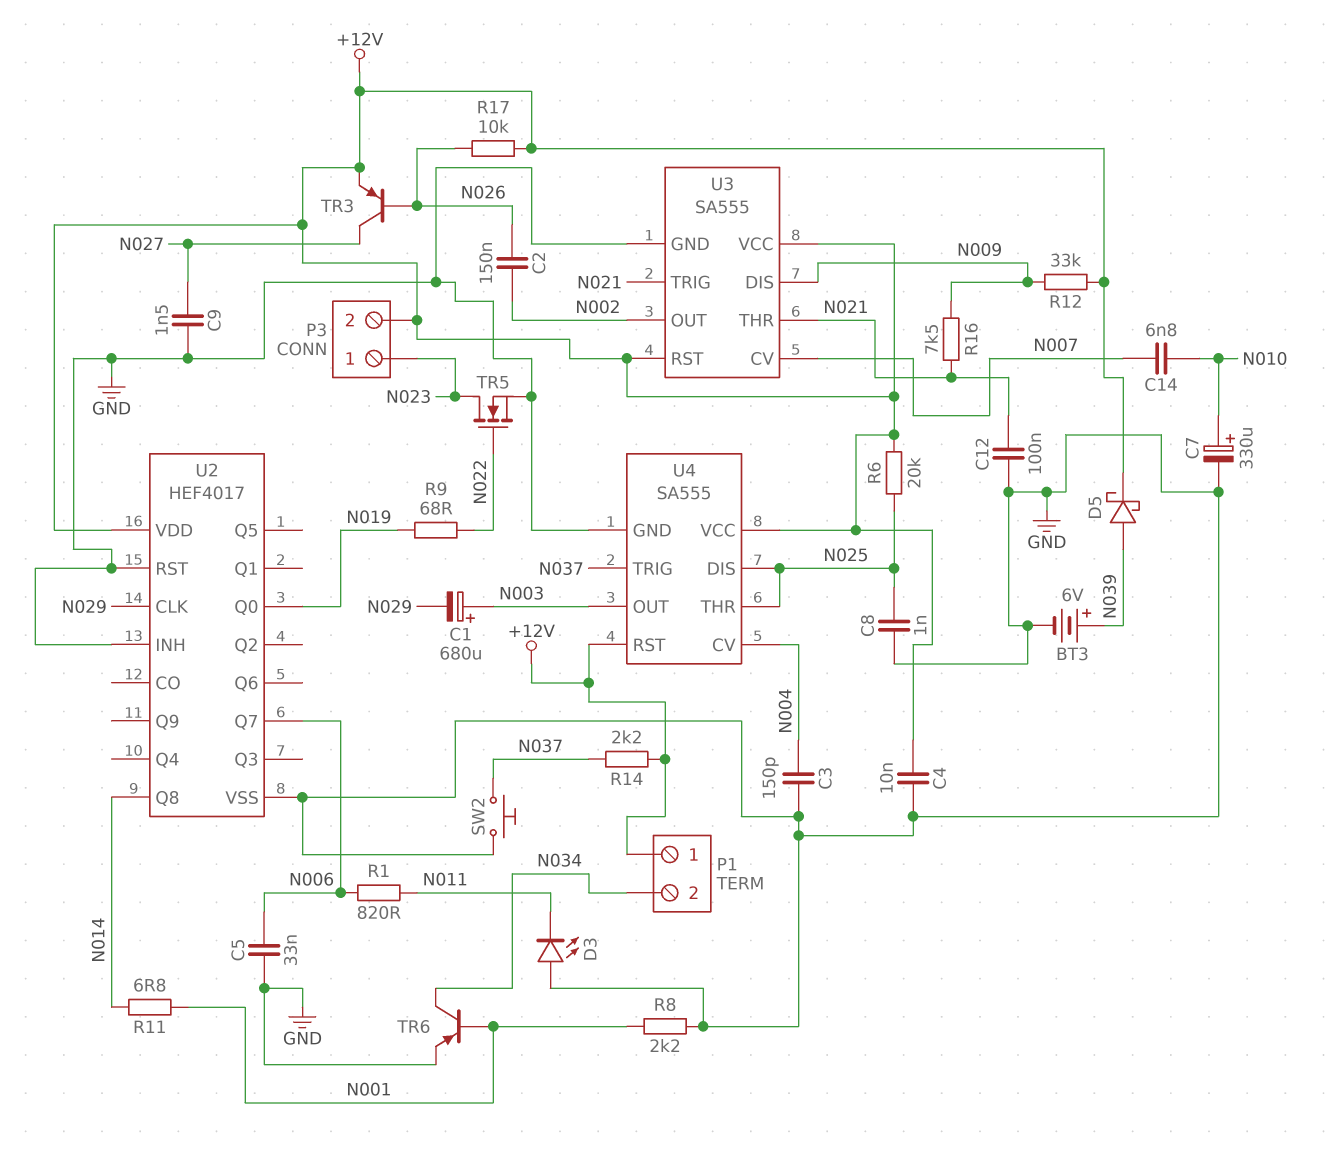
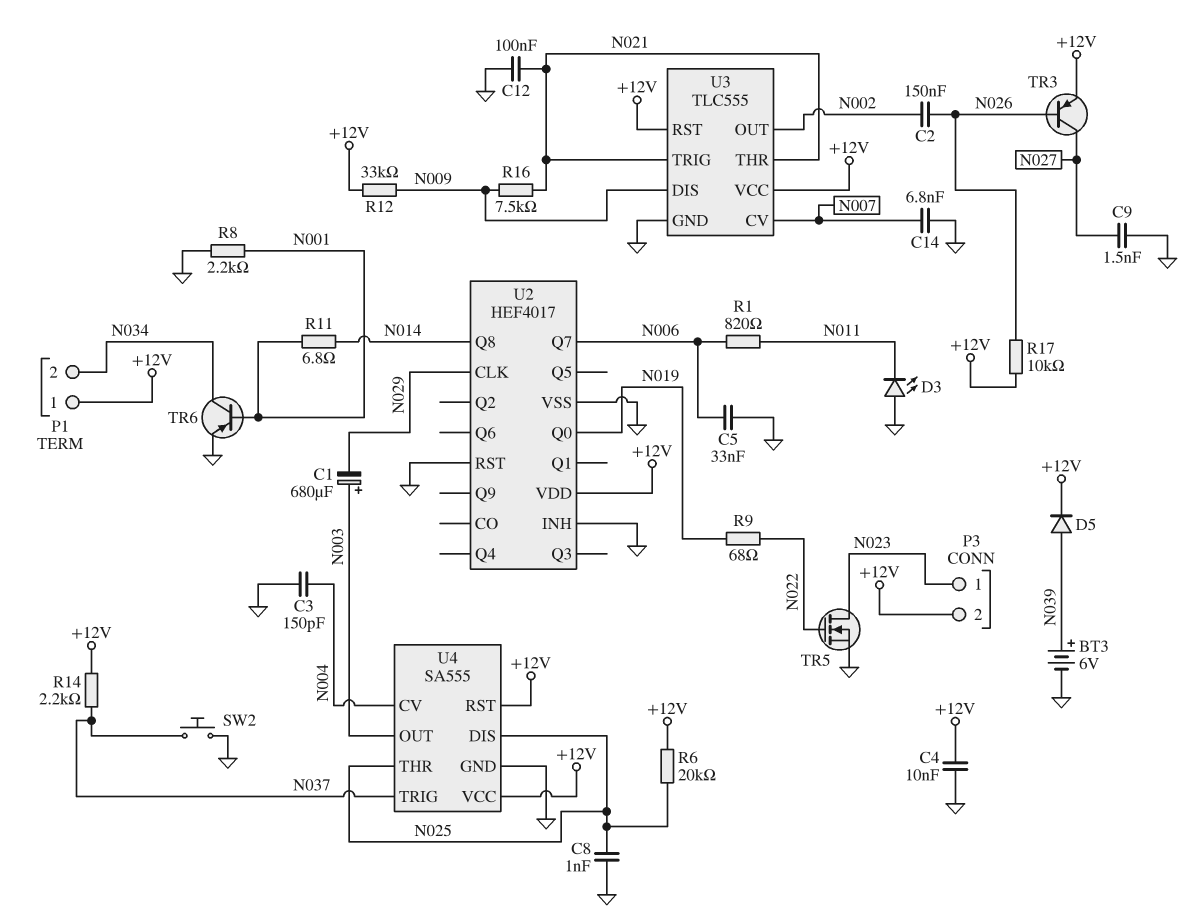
C7: 330uF (plus N010, minus GND) -> none
C14: 6.8nF (N007, N010) -> 6.8nF (GND, N007)
D5: schottky (A N039, K +12V) -> diode (A N039, K +12V)
U3: SA555 -> TLC555

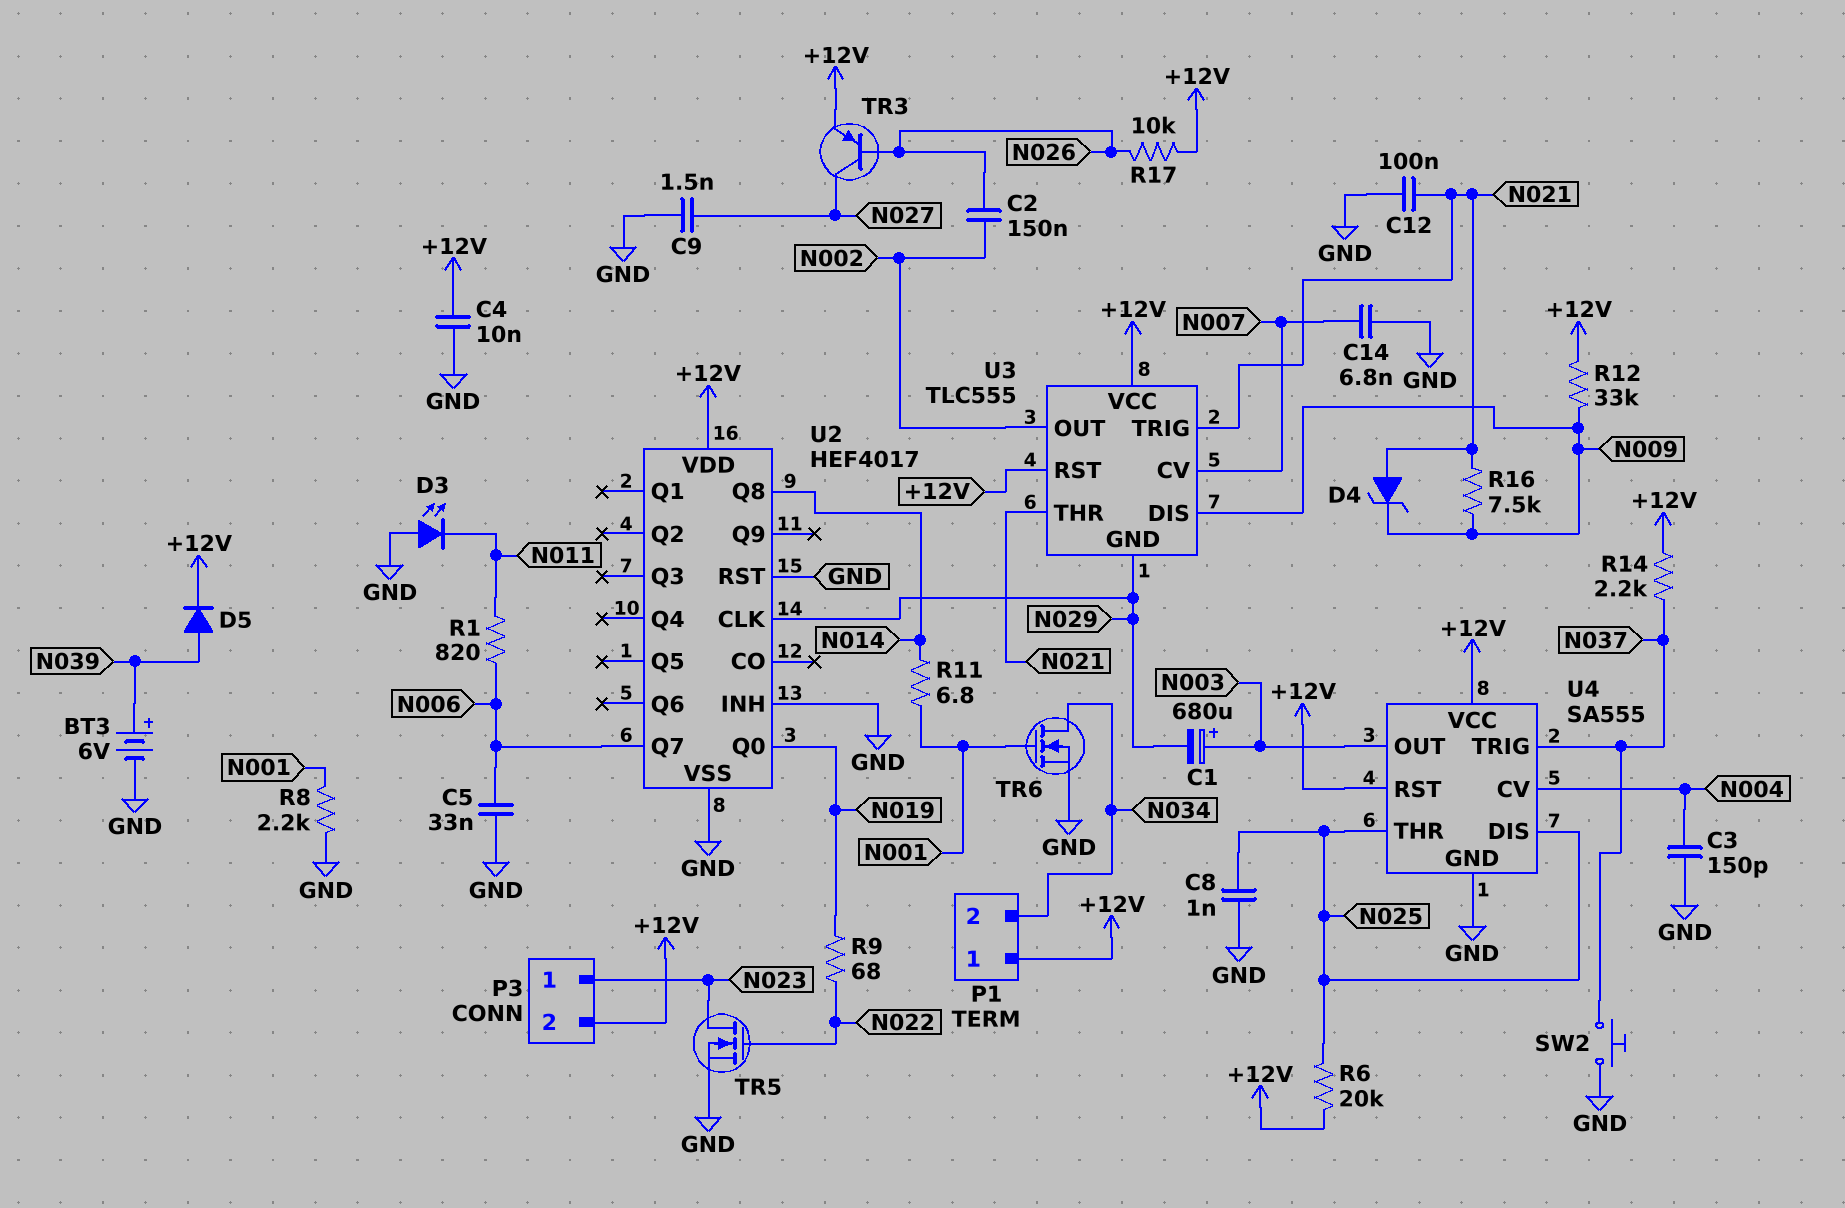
D4: none -> zener (A N021, K N009)
TR6: PNP (B N001, C N034, E GND) -> NMOS (G N001, D N034, S GND)
U3 pin GND: GND -> N029

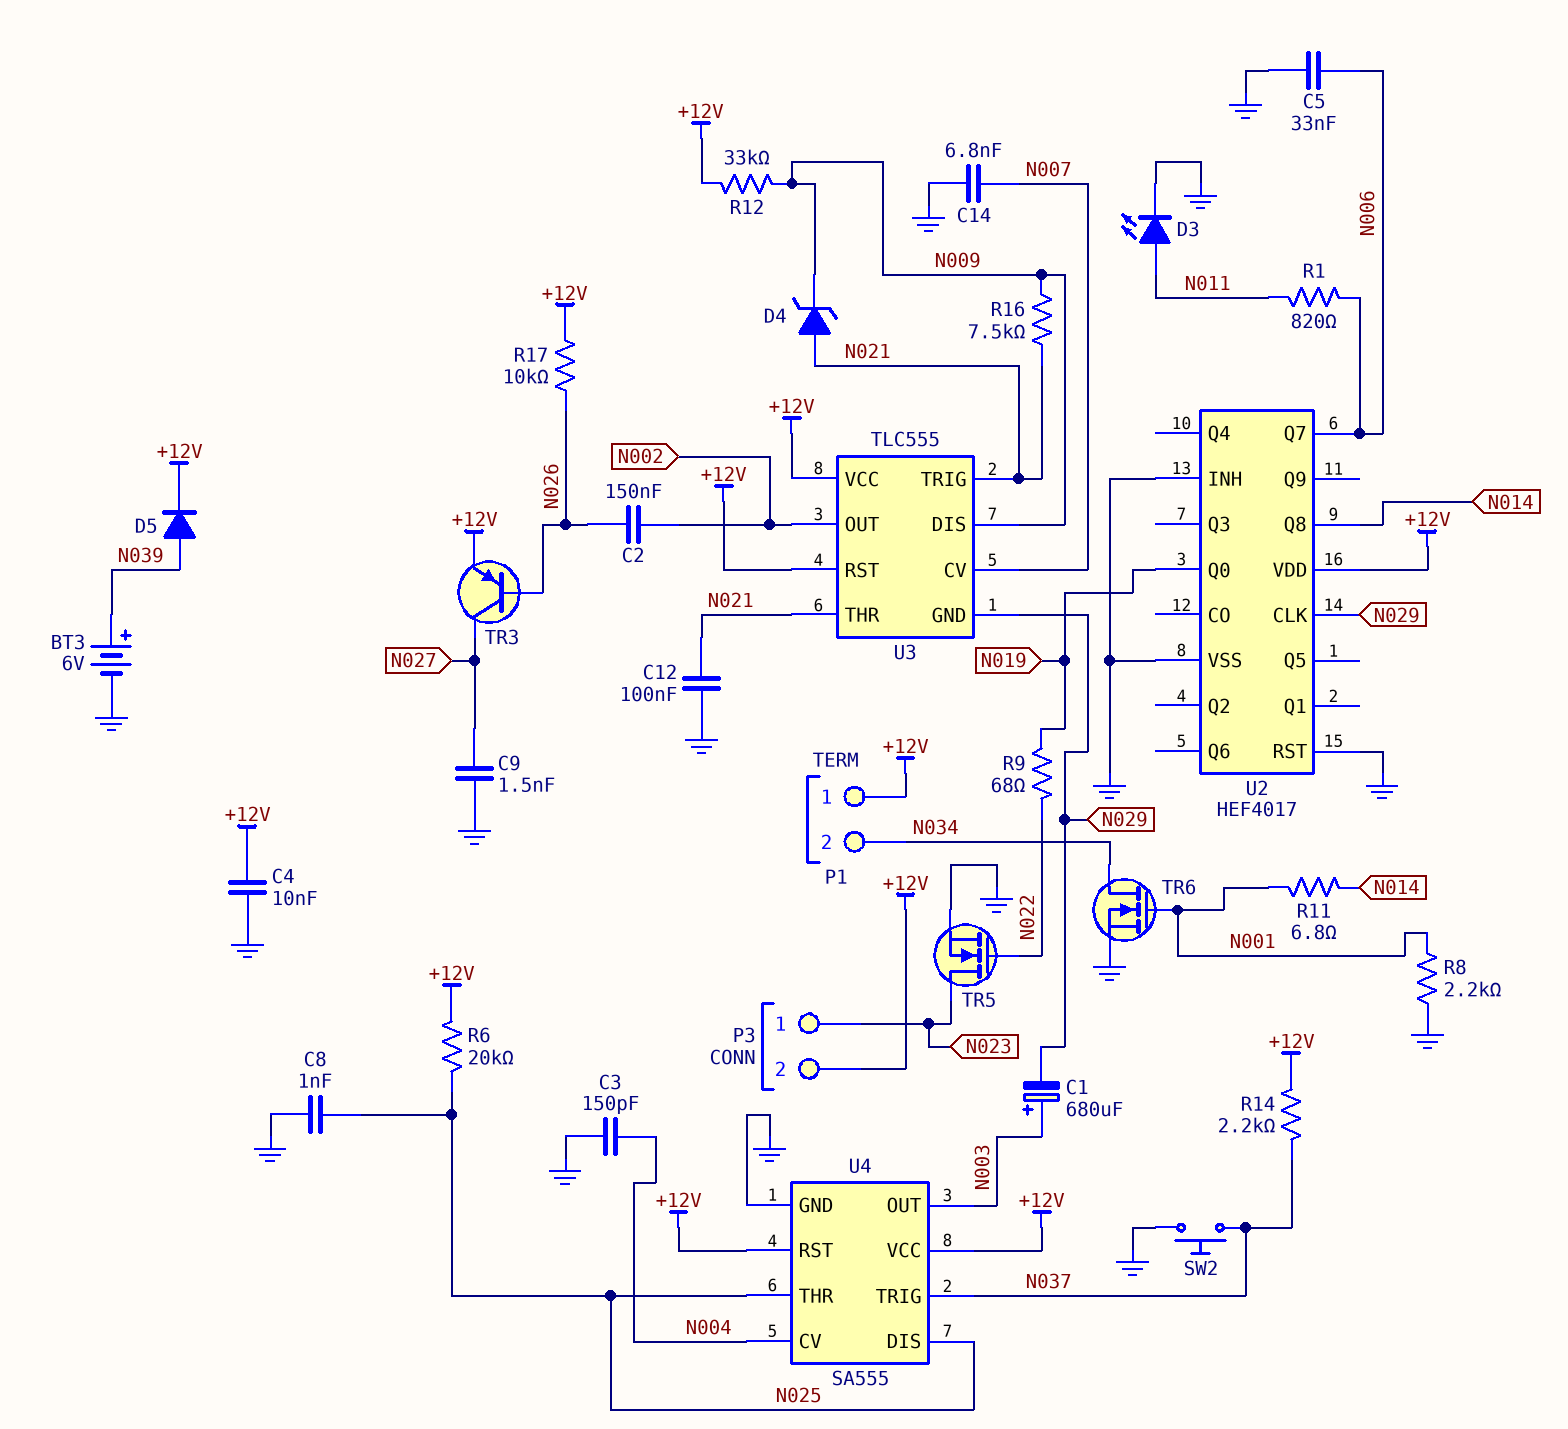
D3: LED (A GND, K N011) -> LED (A N011, K GND)

